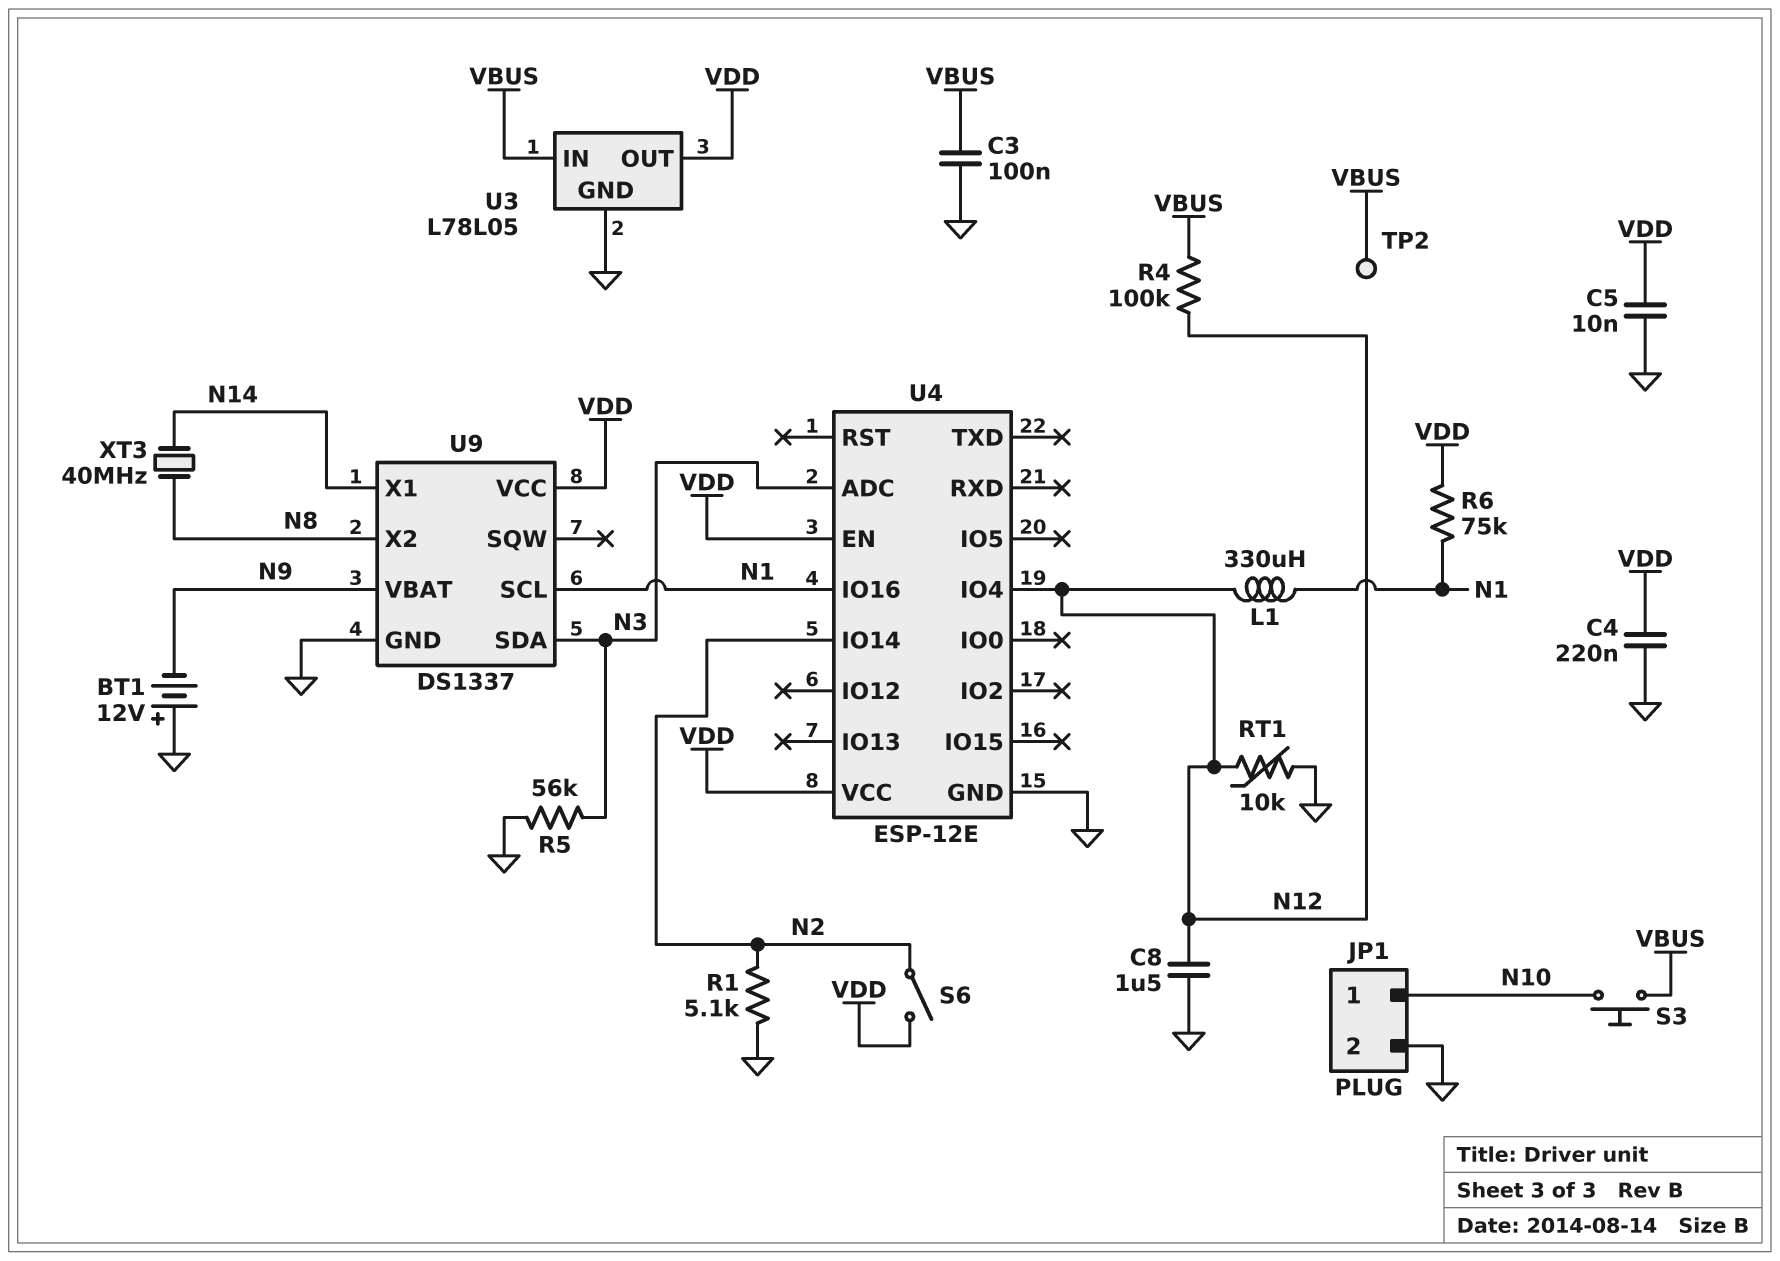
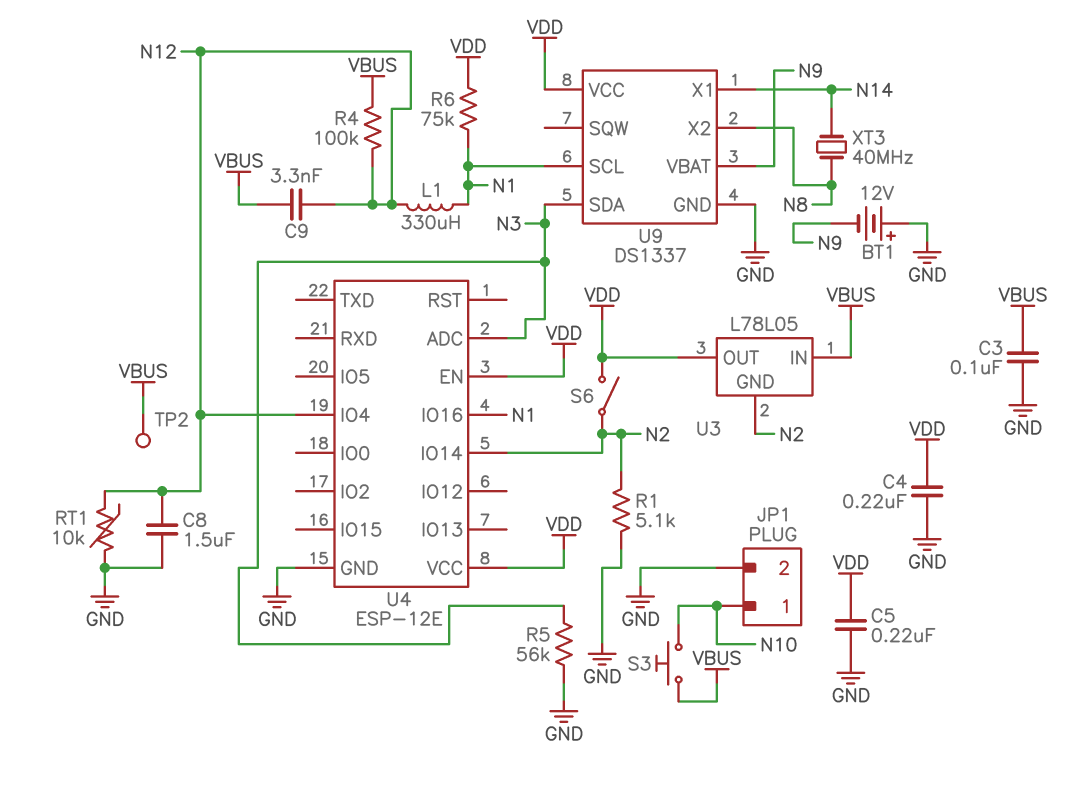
C5: 10nF (GND, VDD) -> 220nF (GND, VDD)
C9: none -> 3.3nF (N12, VBUS)
U3 pin GND: GND -> N2

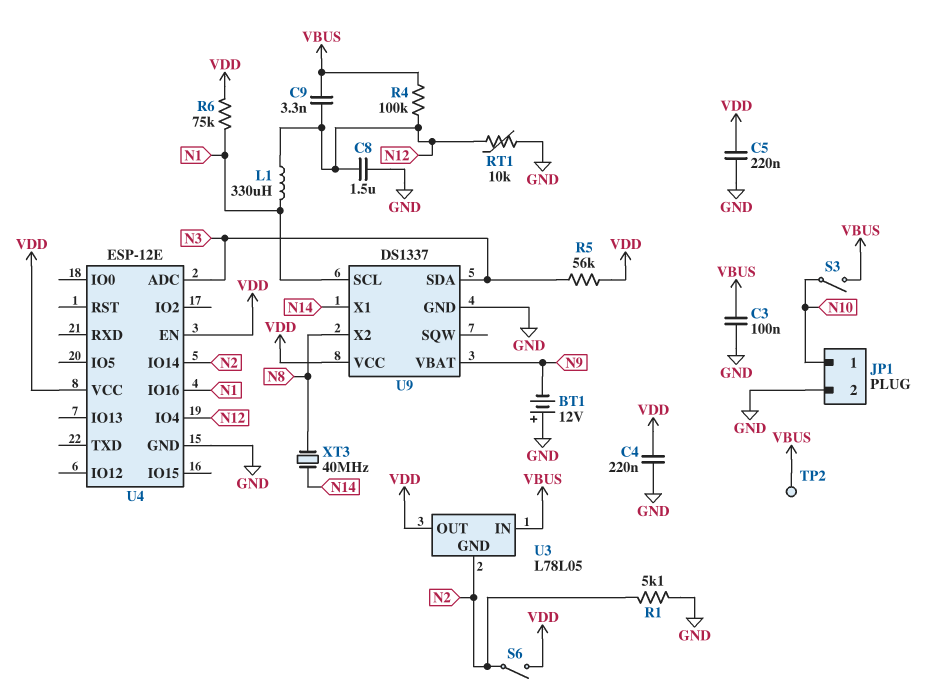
R5: 56k (GND, N3) -> 56k (N3, VDD)
S3: button (N10, VBUS) -> switch (N10, VBUS)

